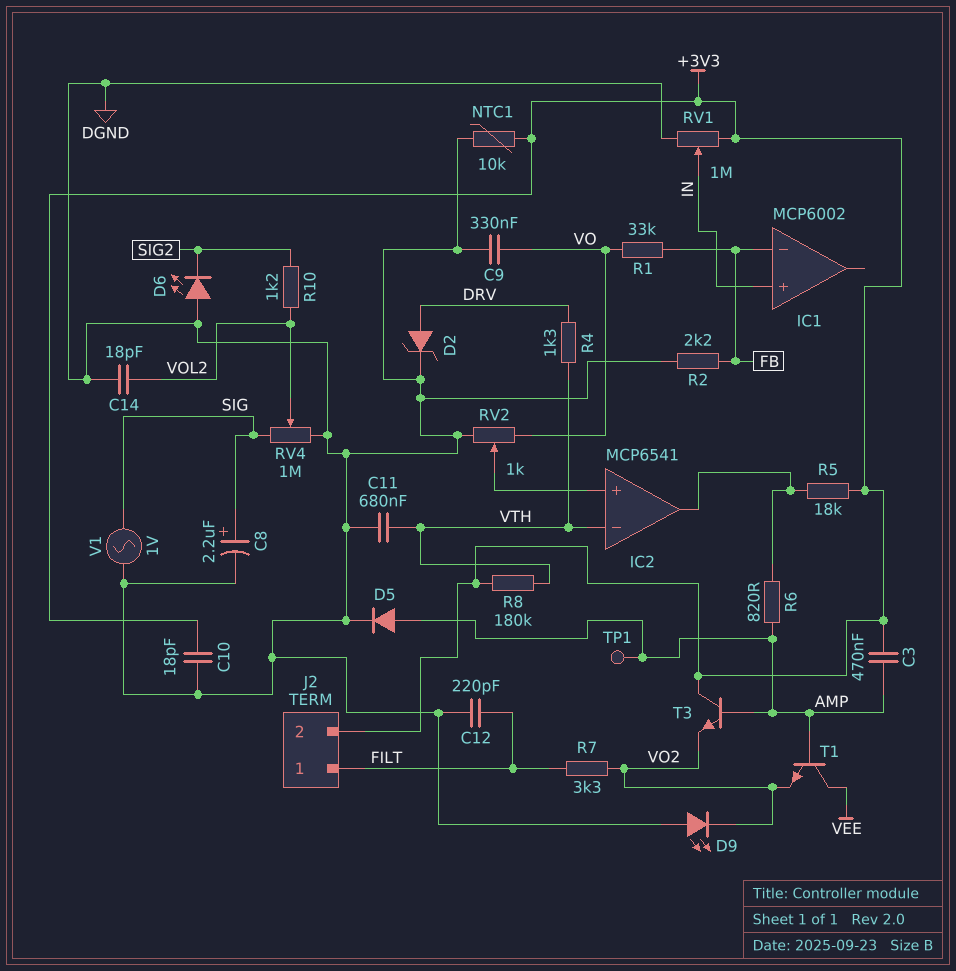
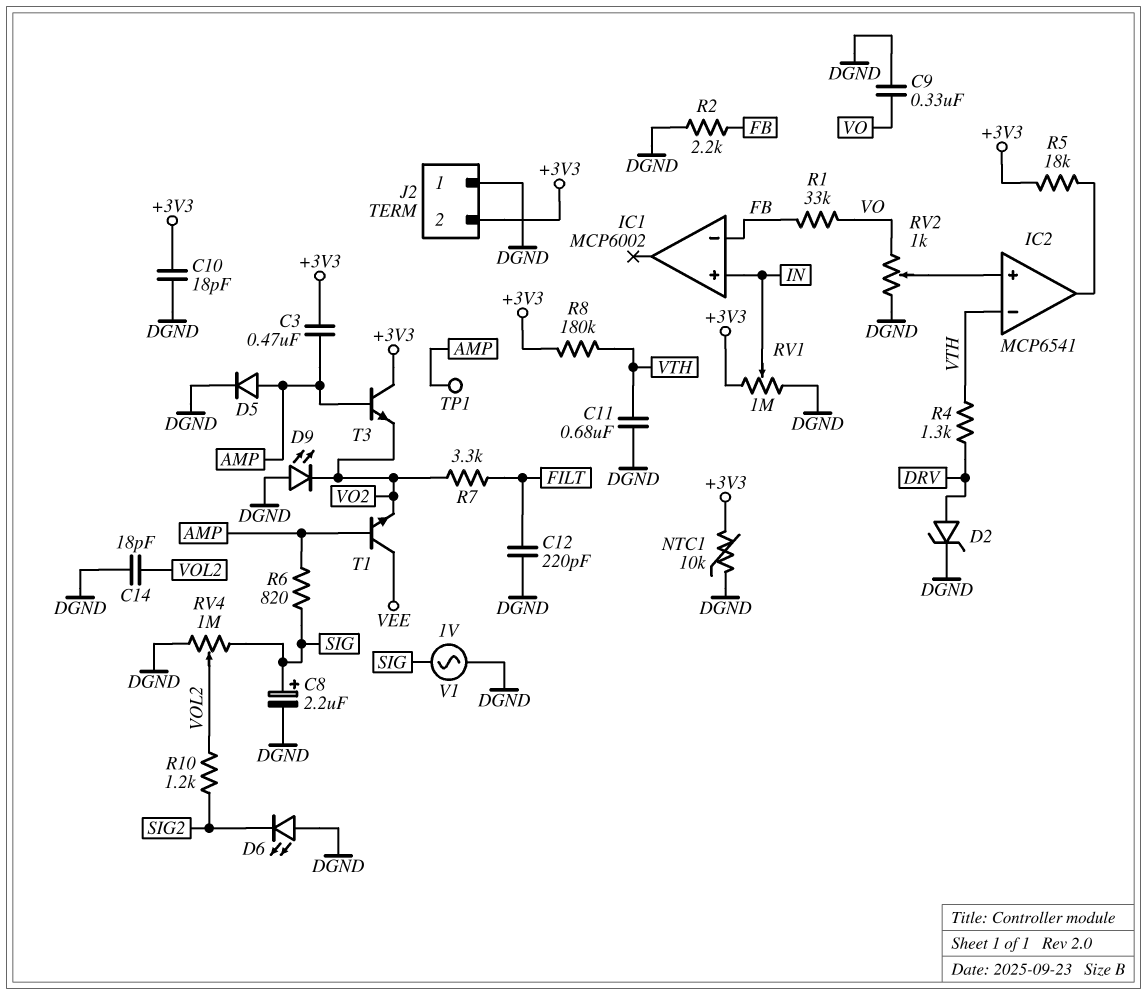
J2 pin 1: FILT -> DGND
R6: 820 (AMP, IC2/out) -> 820 (AMP, SIG)

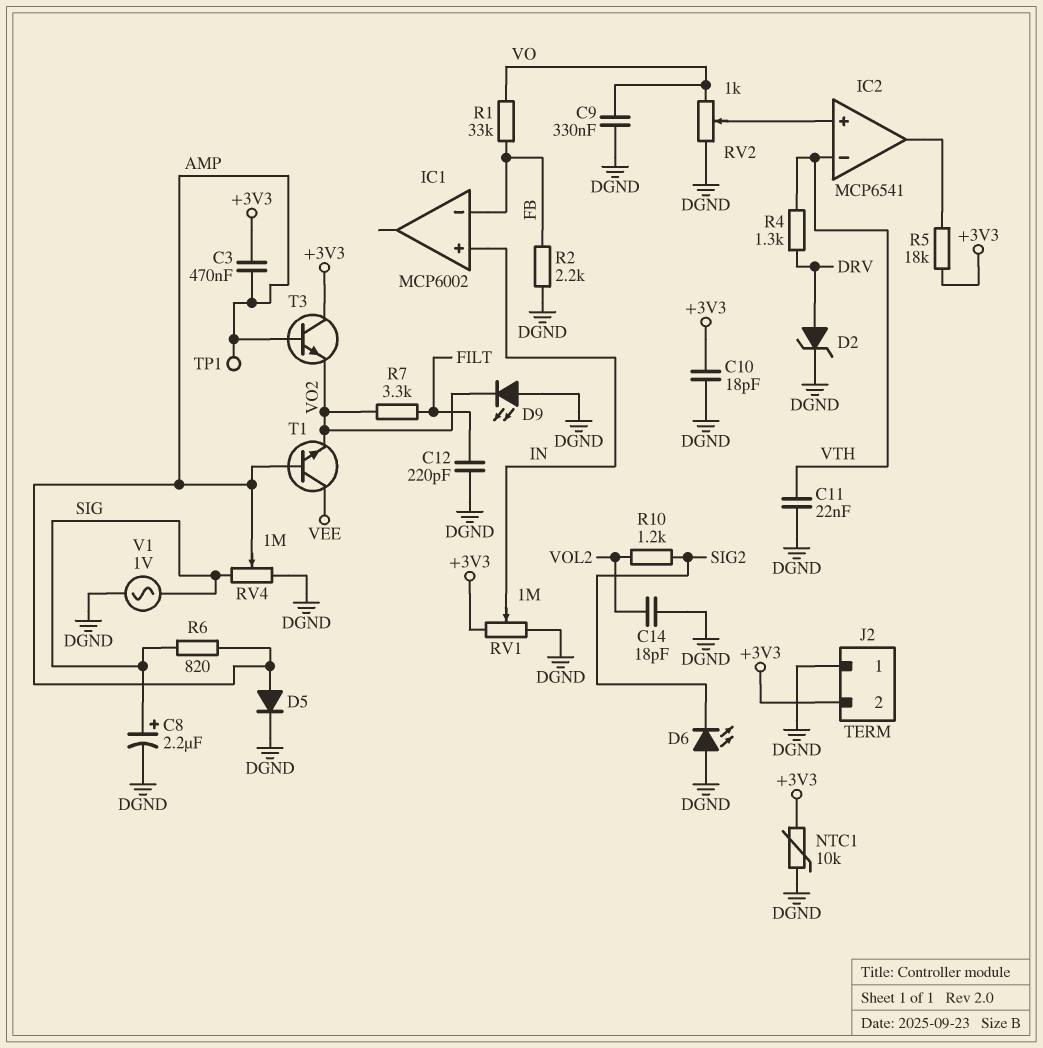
C11: 680nF (DGND, VTH) -> 22nF (DGND, VTH)
R8: 180k (+3V3, VTH) -> none
RV4: 1M (DGND, SIG, wiper VOL2) -> 1M (DGND, SIG, wiper AMP)

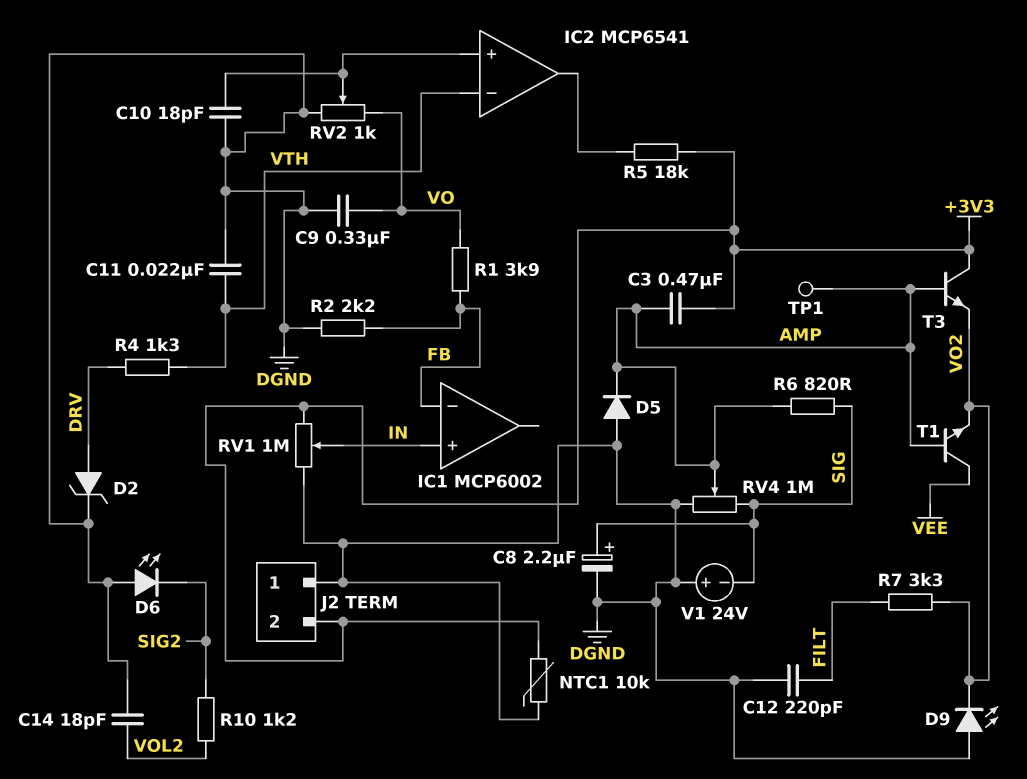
C10: 18pF (+3V3, DGND) -> 18pF (DGND, IC2/in+)
D5: diode (A AMP, K DGND) -> diode (A DGND, K AMP)
R1: 33k (FB, VO) -> 3.9k (FB, VO)
V1: AC 1V (DGND, SIG) -> 24V (plus DGND, minus SIG)

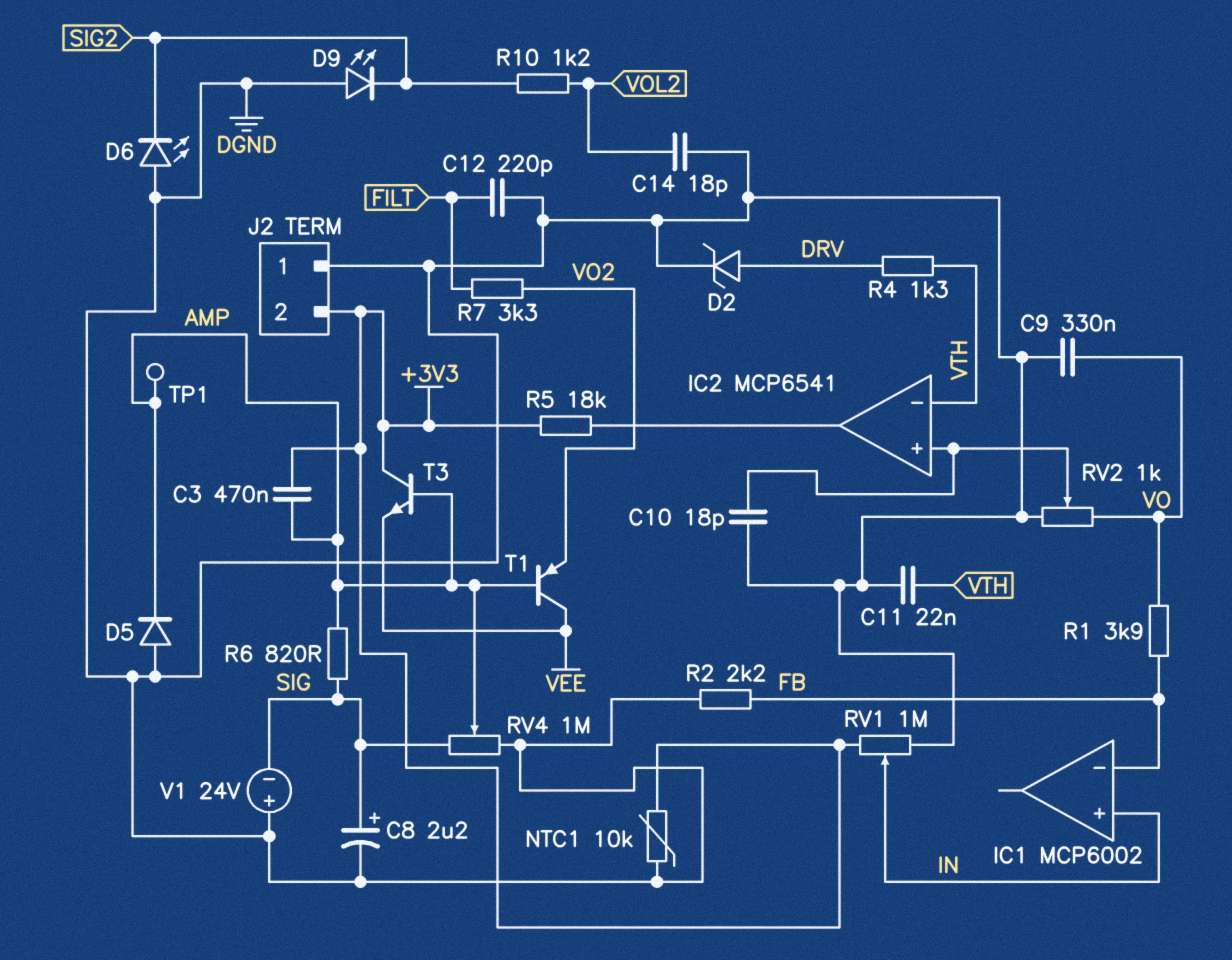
D9: LED (A DGND, K VO2) -> LED (A DGND, K SIG2)
T1: NPN (B AMP, C VEE, E VO2) -> PNP (B AMP, C VEE, E VO2)
T3: NPN (B AMP, C +3V3, E VO2) -> NPN (B AMP, C +3V3, E VEE)

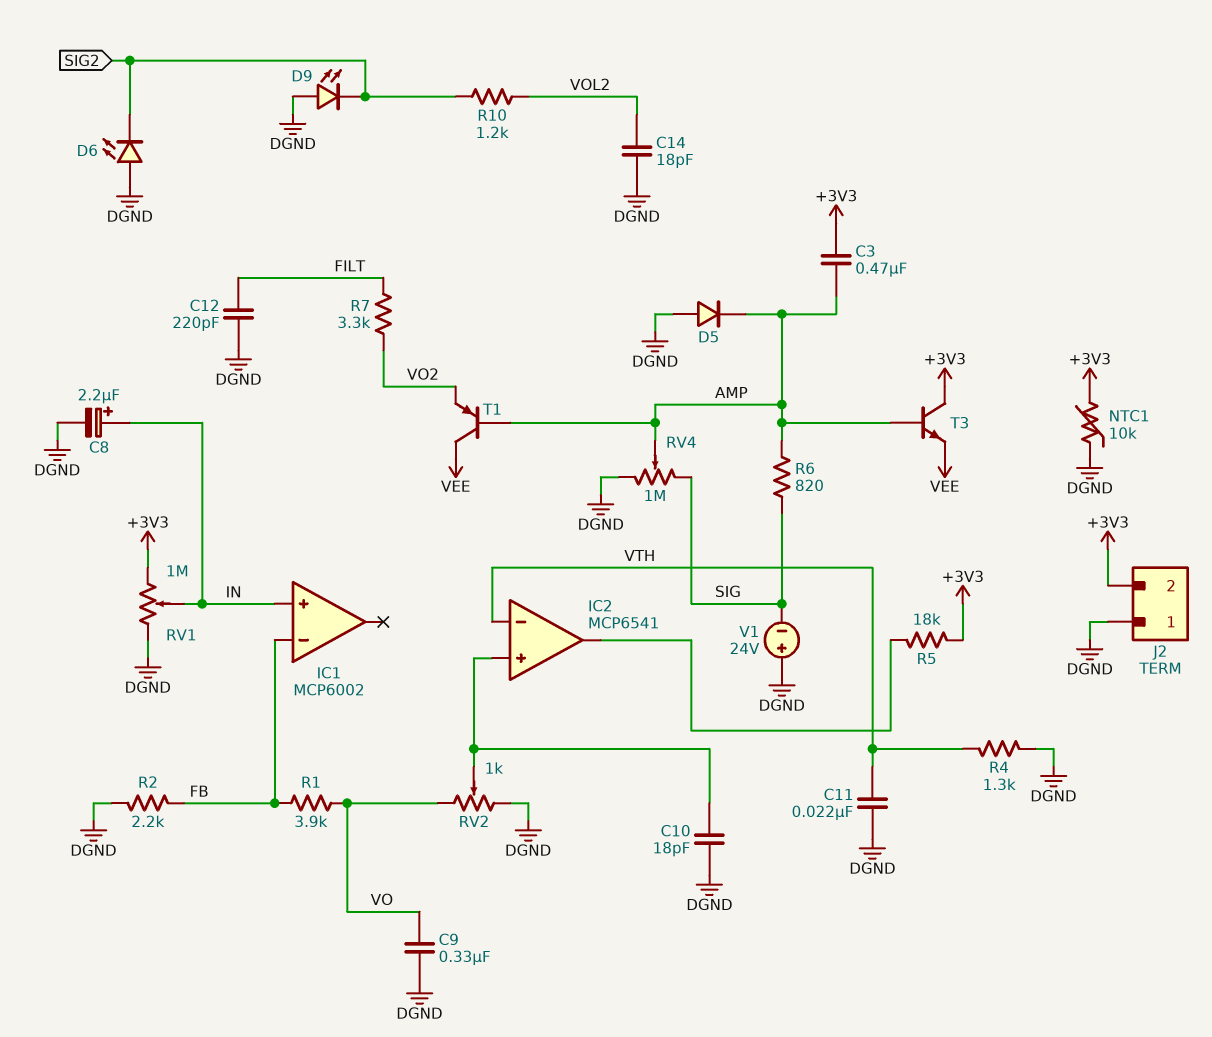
C8: 2.2uF (plus SIG, minus DGND) -> 2.2uF (plus IN, minus DGND)
D2: zener (A DRV, K DGND) -> none
R4: 1.3k (DRV, VTH) -> 1.3k (DGND, VTH)
TP1: test point (AMP) -> none

